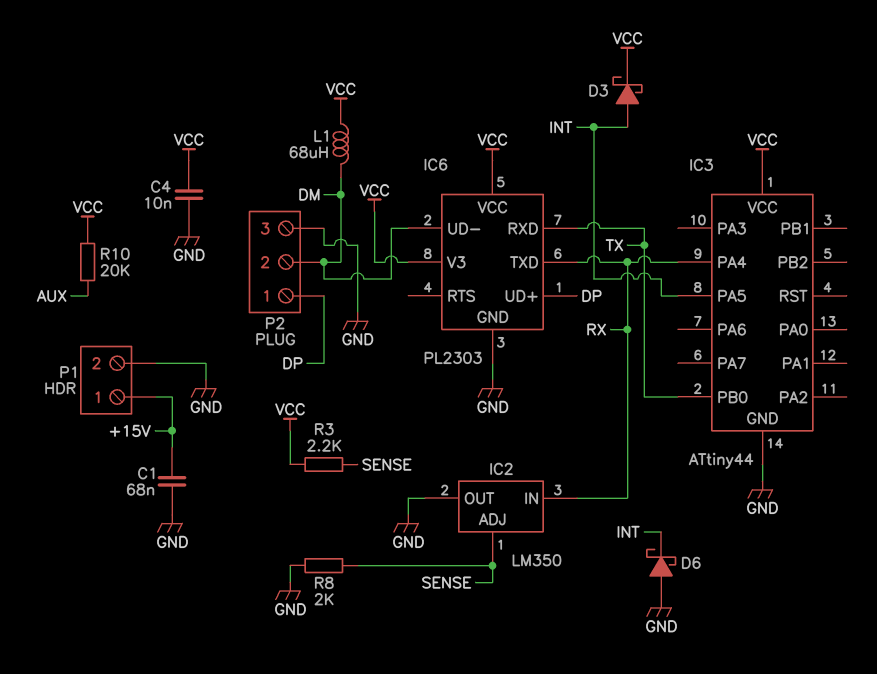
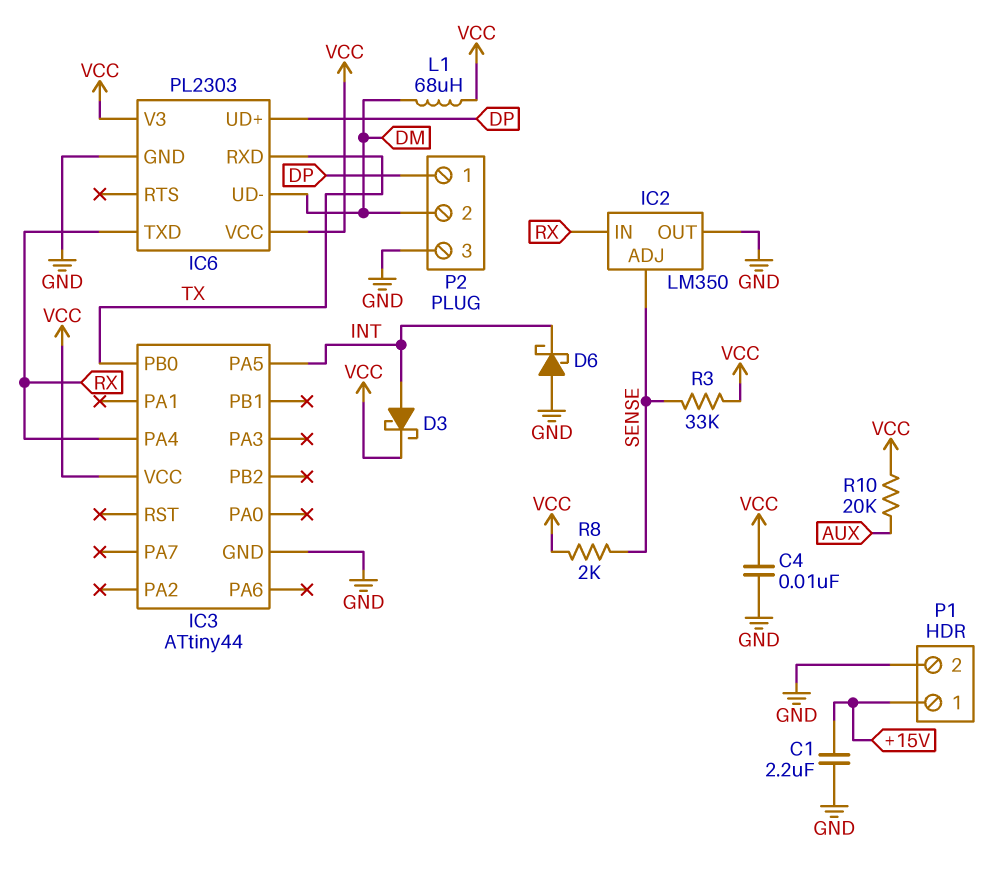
C1: 68nF (+15V, GND) -> 2.2uF (+15V, GND)
R3: 2.2k (SENSE, VCC) -> 33k (SENSE, VCC)
R8: 2k (GND, SENSE) -> 2k (SENSE, VCC)

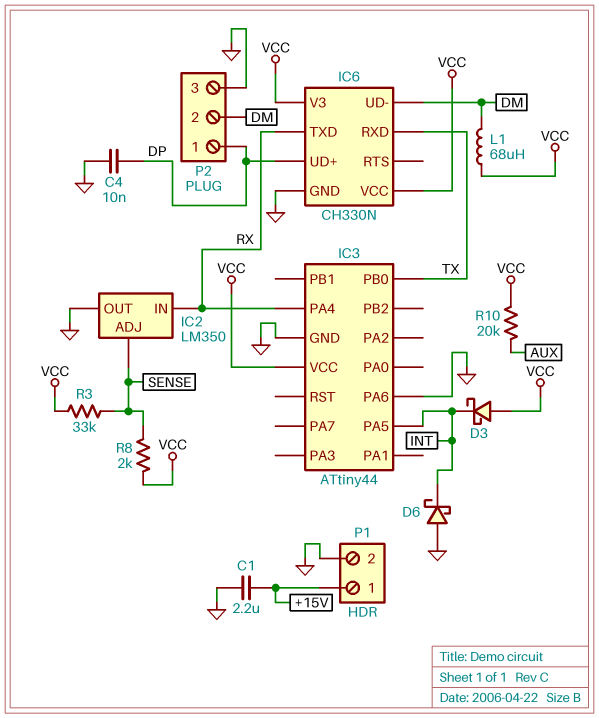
C4: 10nF (GND, VCC) -> 10nF (DP, GND)
D3: schottky (A INT, K VCC) -> schottky (A VCC, K INT)
IC3 pin PA6: none -> GND
IC6: PL2303 -> CH330N

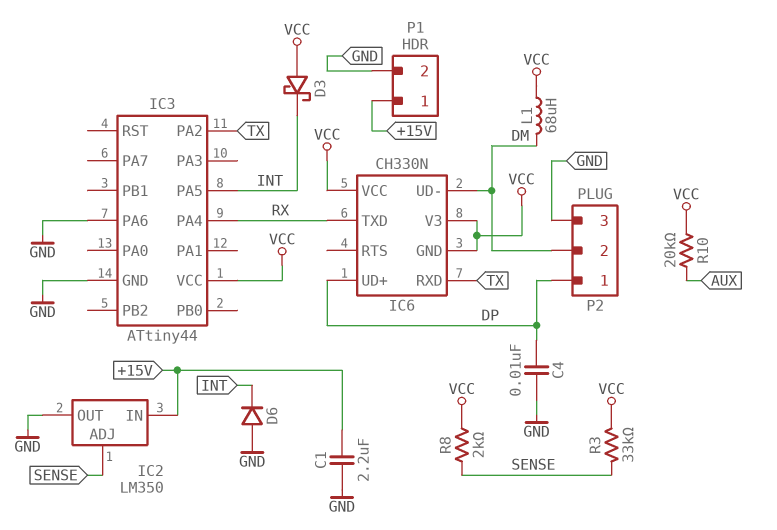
D6: schottky (A GND, K INT) -> diode (A GND, K INT)
IC2 pin IN: RX -> +15V
IC3 pin PA2: none -> TX
IC3 pin PB0: TX -> none
IC6 pin GND: GND -> VCC

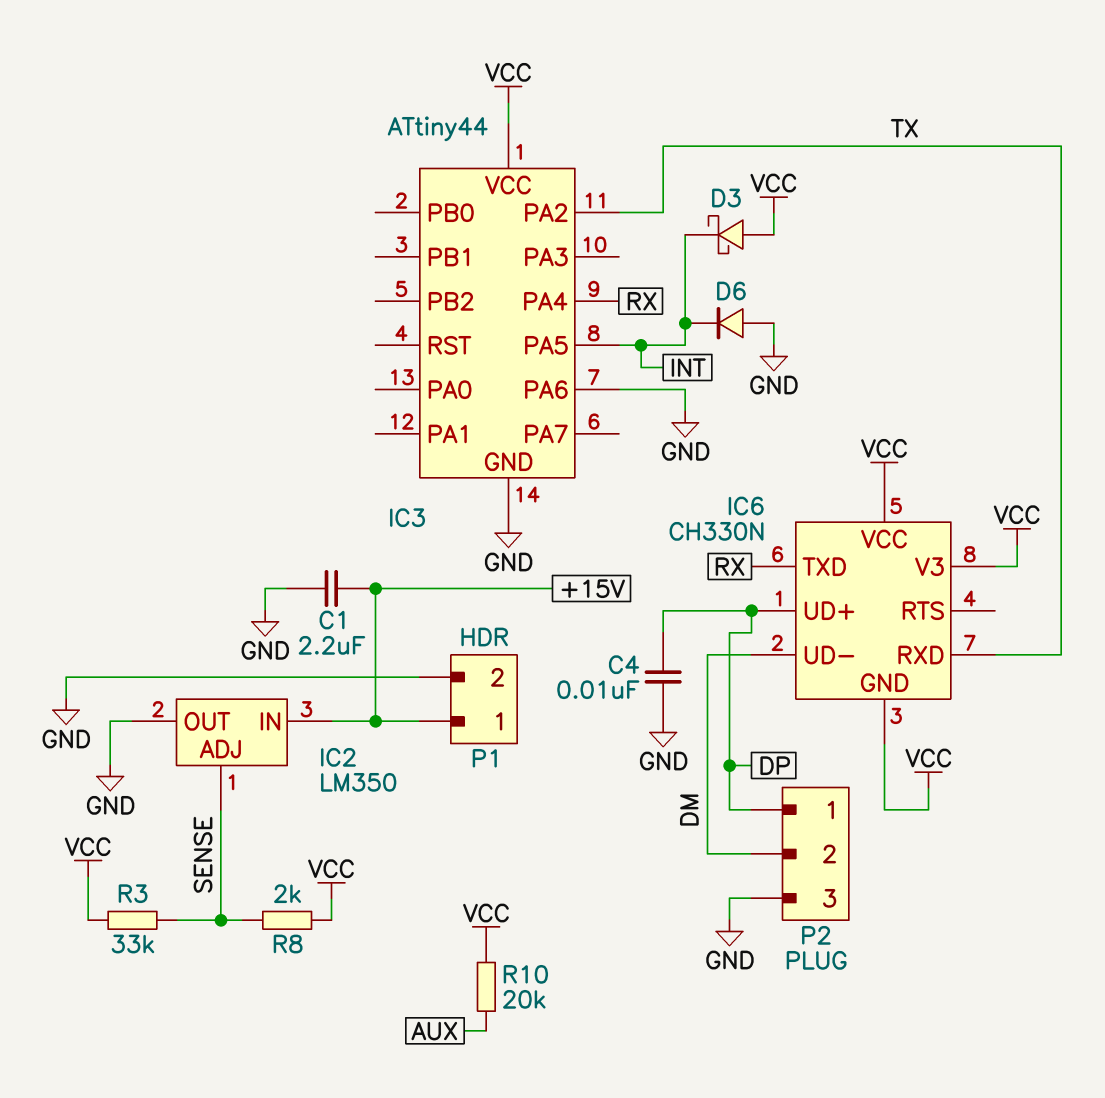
L1: 68uH (DM, VCC) -> none

